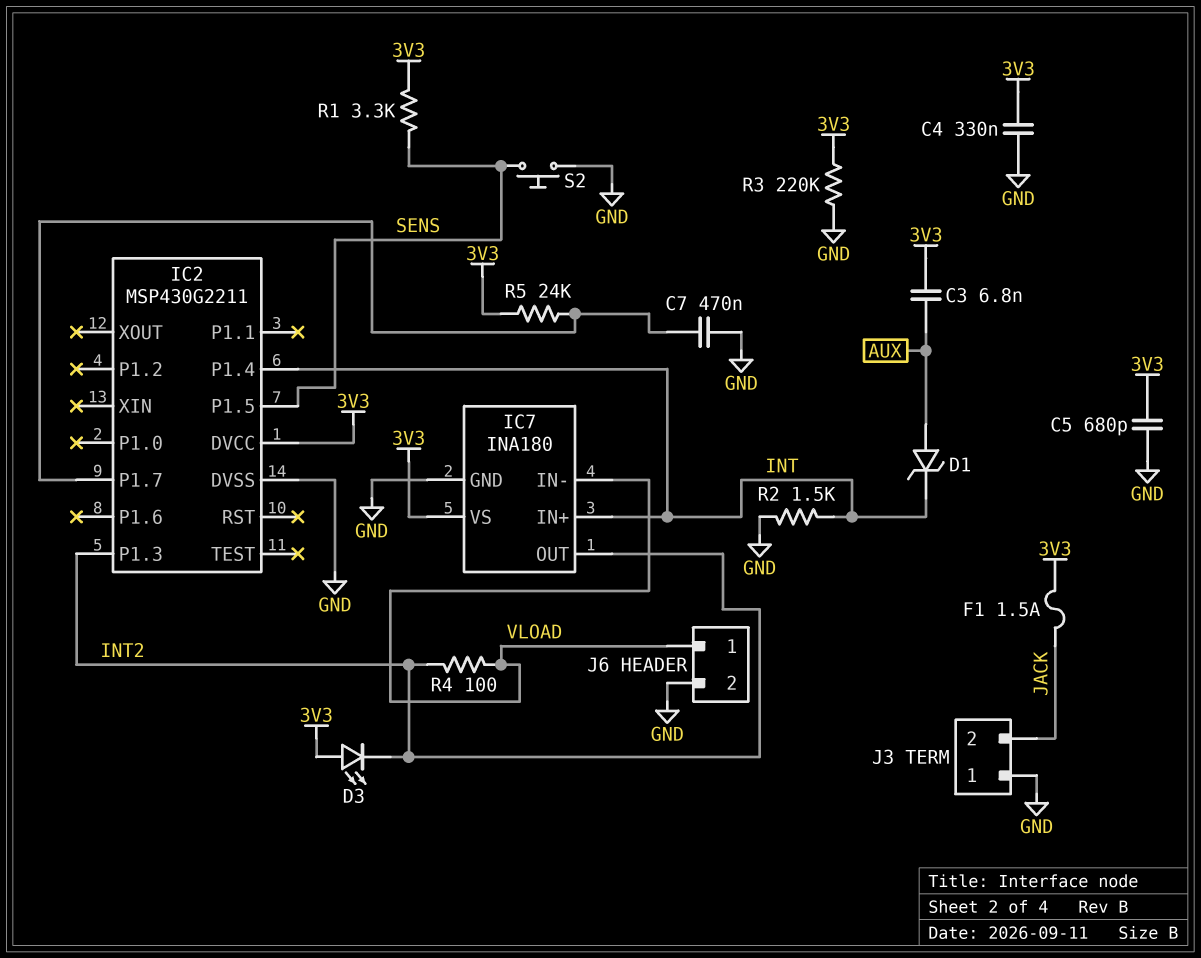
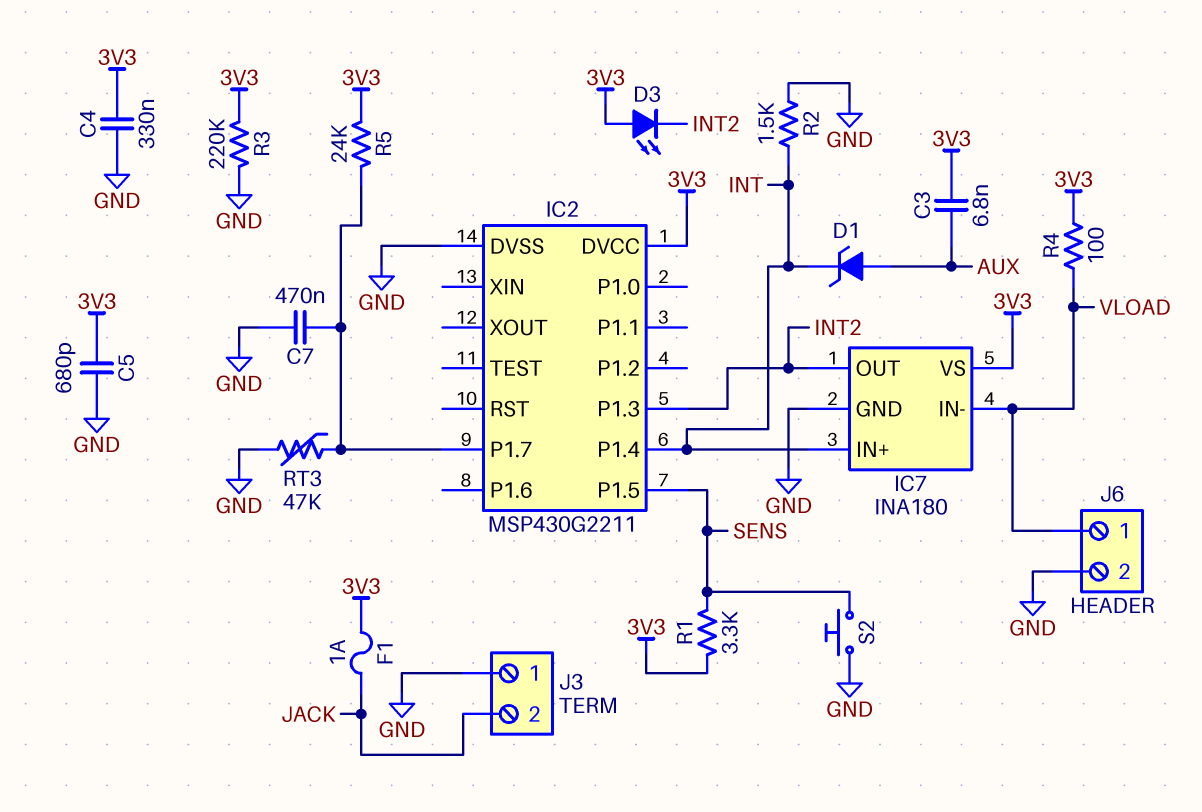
F1: 1.5A (3V3, JACK) -> 1A (3V3, JACK)
R4: 100 (INT2, VLOAD) -> 100 (3V3, VLOAD)
RT3: none -> 47k (GND, IC2/P1.7)

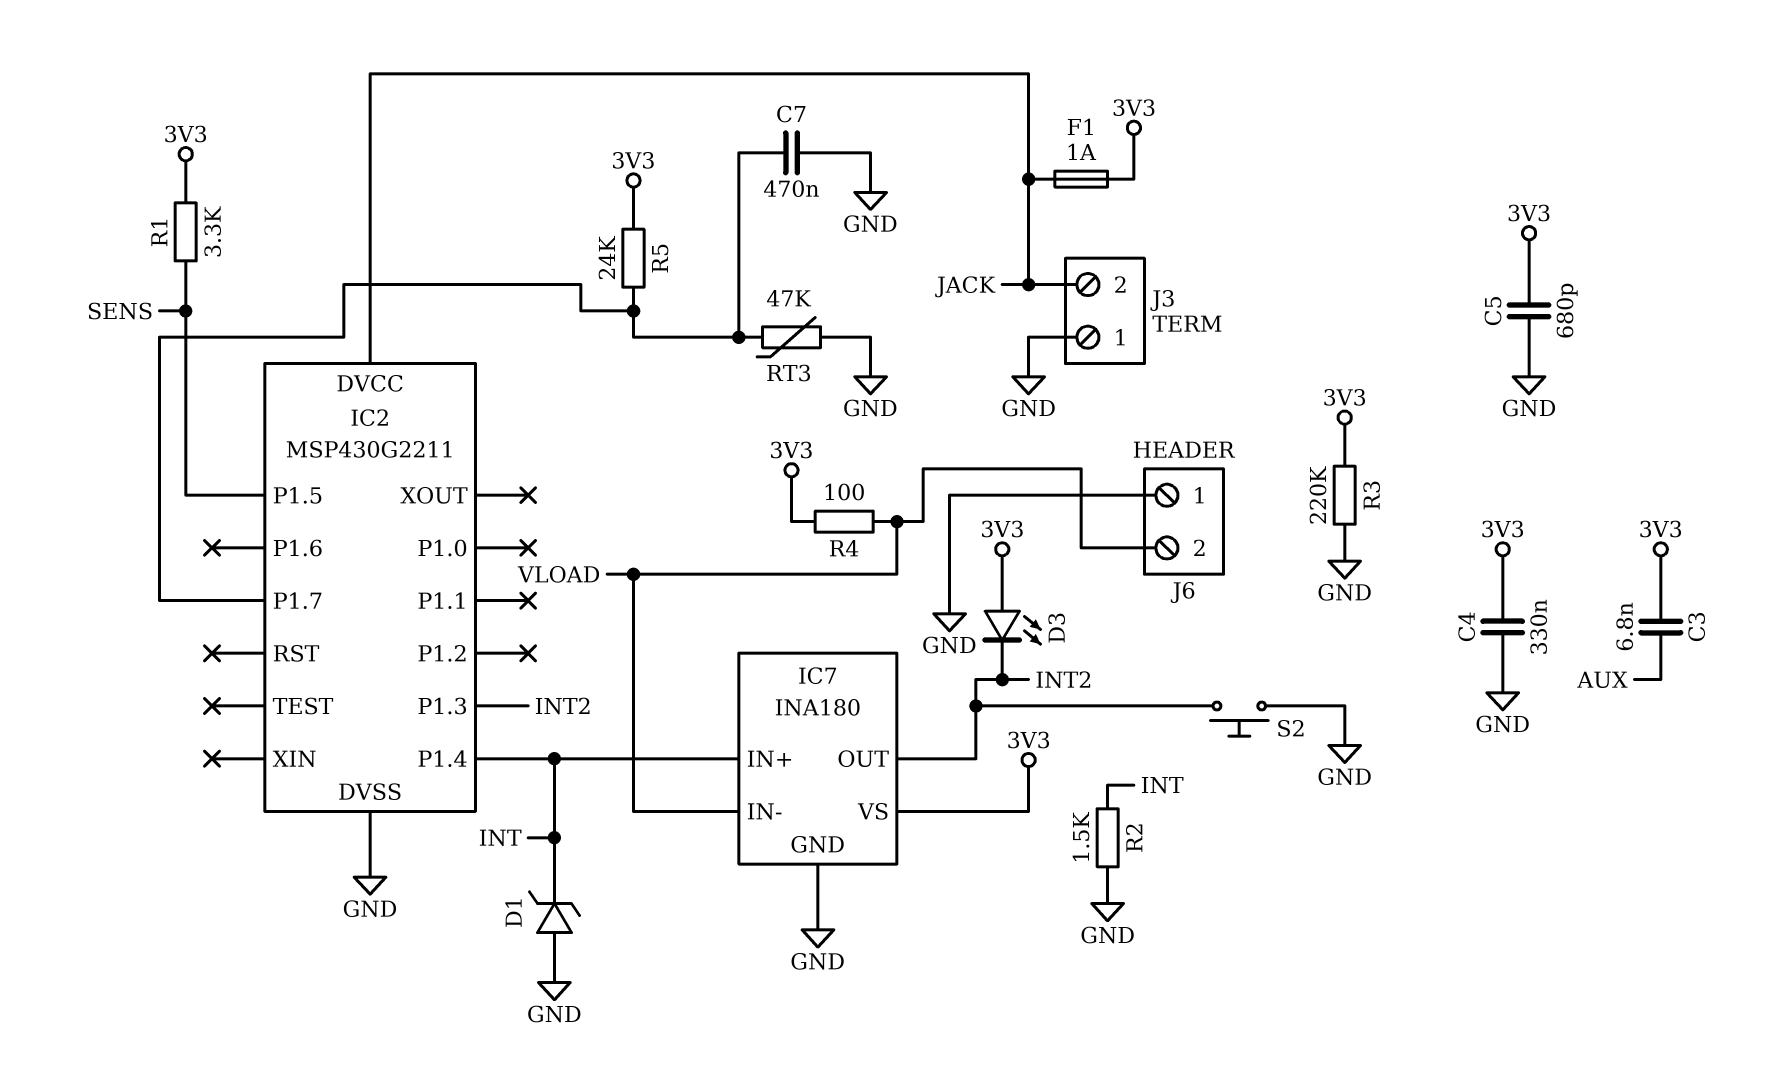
D1: zener (A AUX, K INT) -> zener (A GND, K INT)
IC2 pin DVCC: 3V3 -> JACK
J6 pin 1: VLOAD -> GND
J6 pin 2: GND -> VLOAD
S2: button (GND, SENS) -> button (GND, INT2)

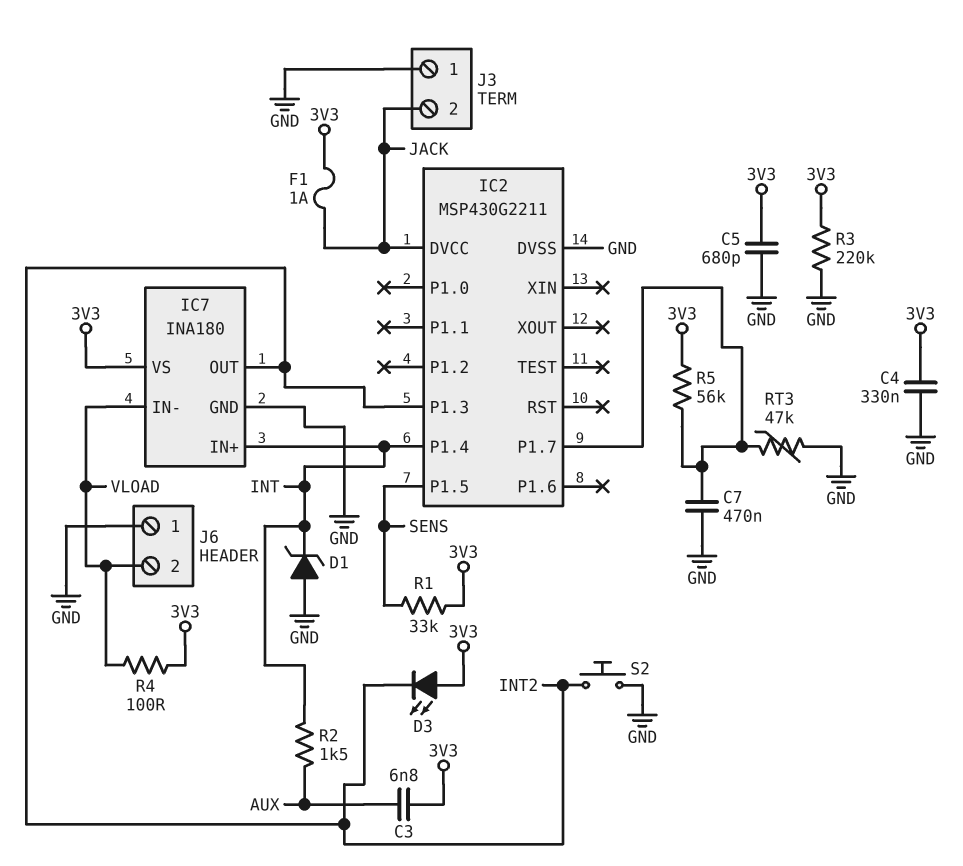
R1: 3.3k (3V3, SENS) -> 33k (3V3, SENS)
R2: 1.5k (GND, INT) -> 1.5k (AUX, INT)
R5: 24k (3V3, IC2/P1.7) -> 56k (3V3, IC2/P1.7)

